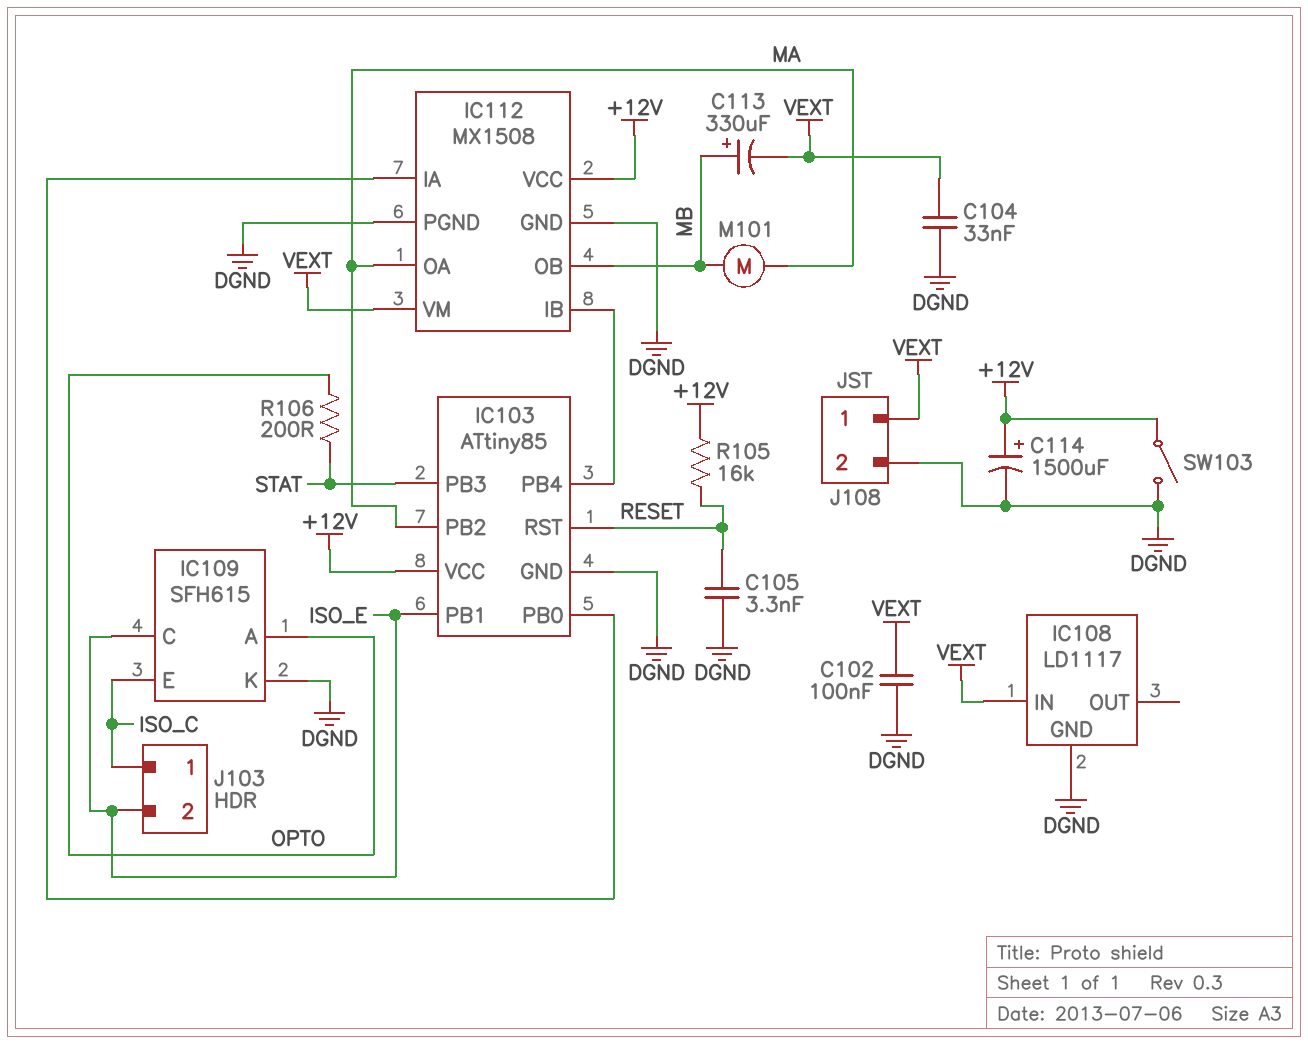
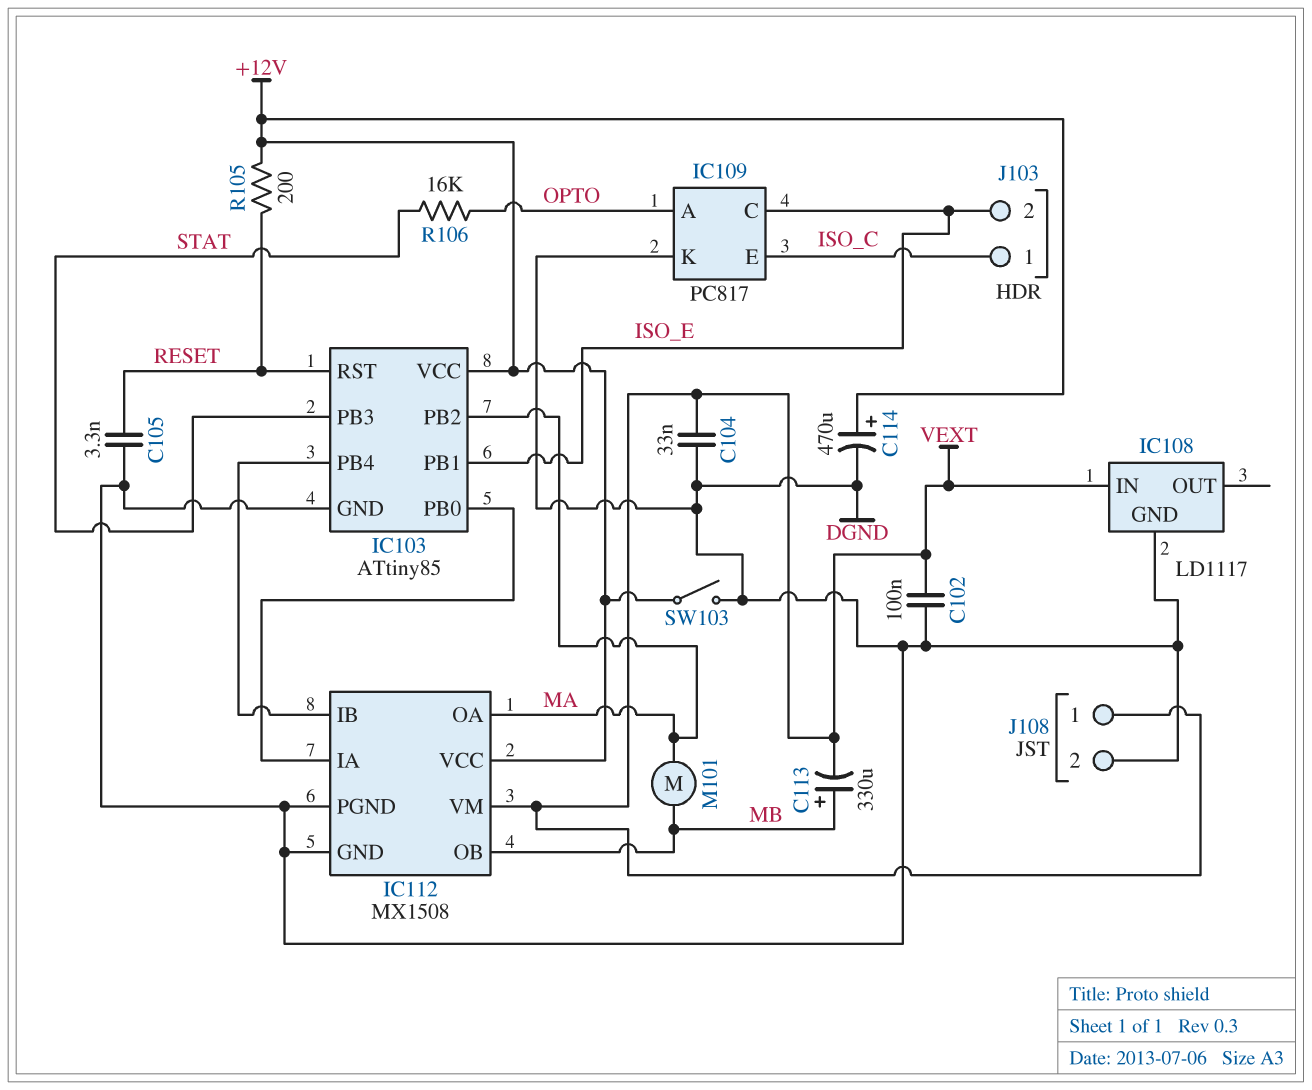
C114: 1500uF (plus +12V, minus DGND) -> 470uF (plus +12V, minus DGND)
IC109: SFH615 -> PC817
R105: 16k (+12V, RESET) -> 200 (+12V, RESET)
R106: 200 (OPTO, STAT) -> 16k (OPTO, STAT)

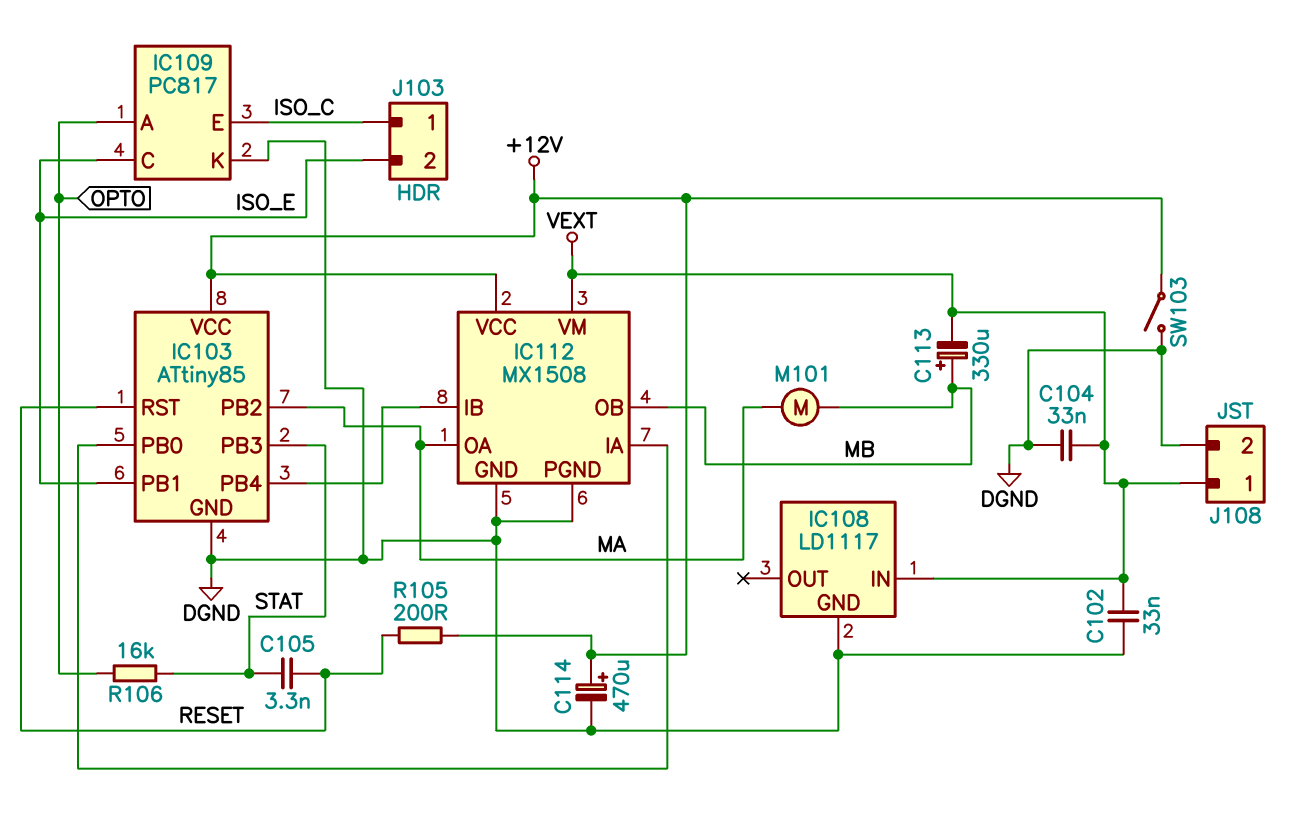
C102: 100nF (DGND, VEXT) -> 33nF (DGND, VEXT)
C105: 3.3nF (DGND, RESET) -> 3.3nF (RESET, STAT)

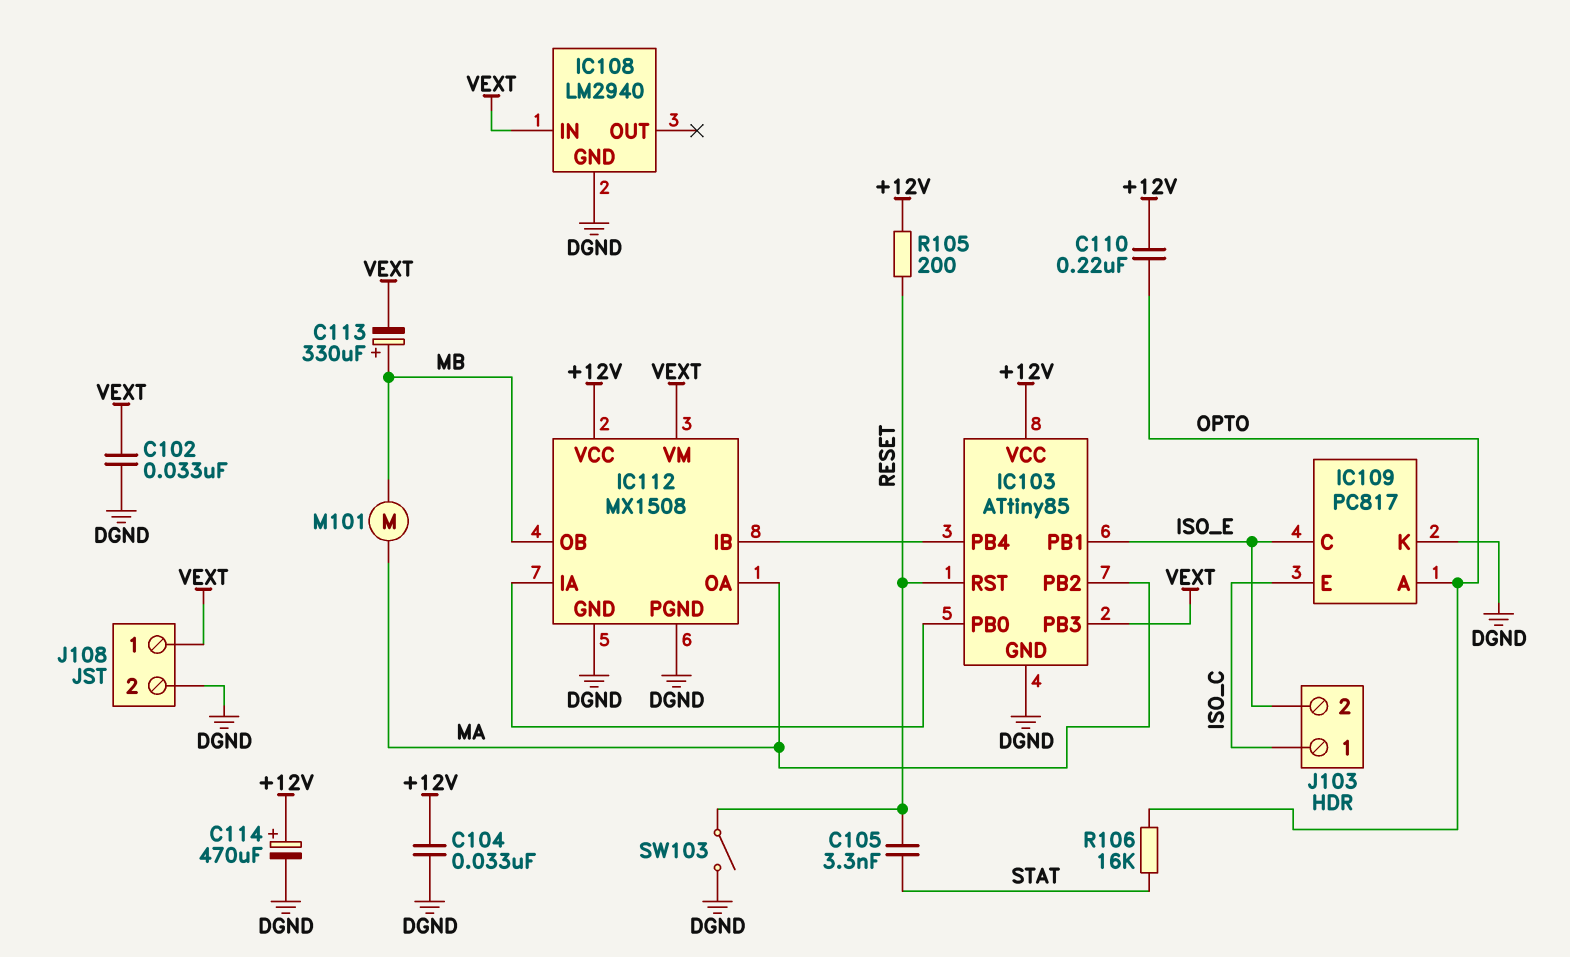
C104: 33nF (DGND, VEXT) -> 33nF (+12V, DGND)
C110: none -> 220nF (+12V, OPTO)
IC103 pin PB3: STAT -> VEXT
IC108: LD1117 -> LM2940
SW103: switch (+12V, DGND) -> switch (DGND, RESET)

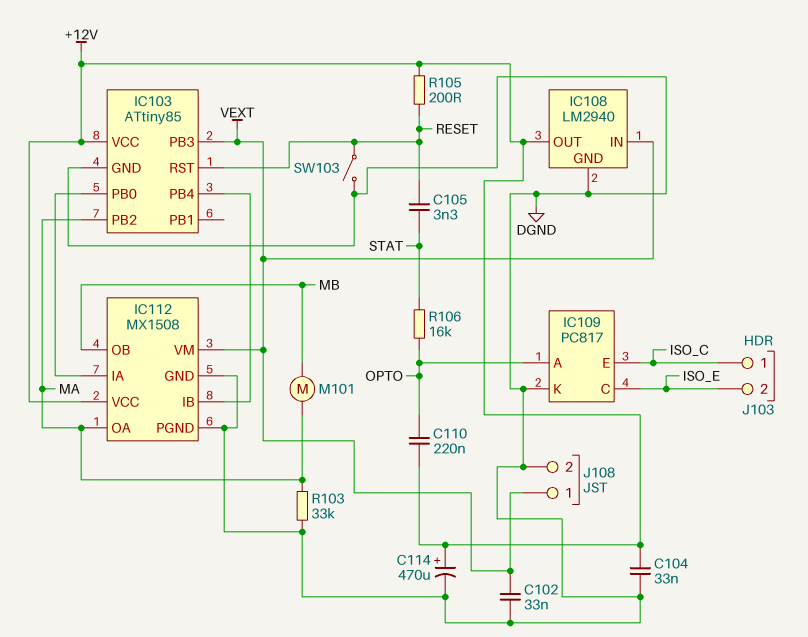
C113: 330uF (plus MB, minus VEXT) -> none
IC103 pin PB1: ISO_E -> none
IC108 pin OUT: none -> +12V
R103: none -> 33k (DGND, MA)

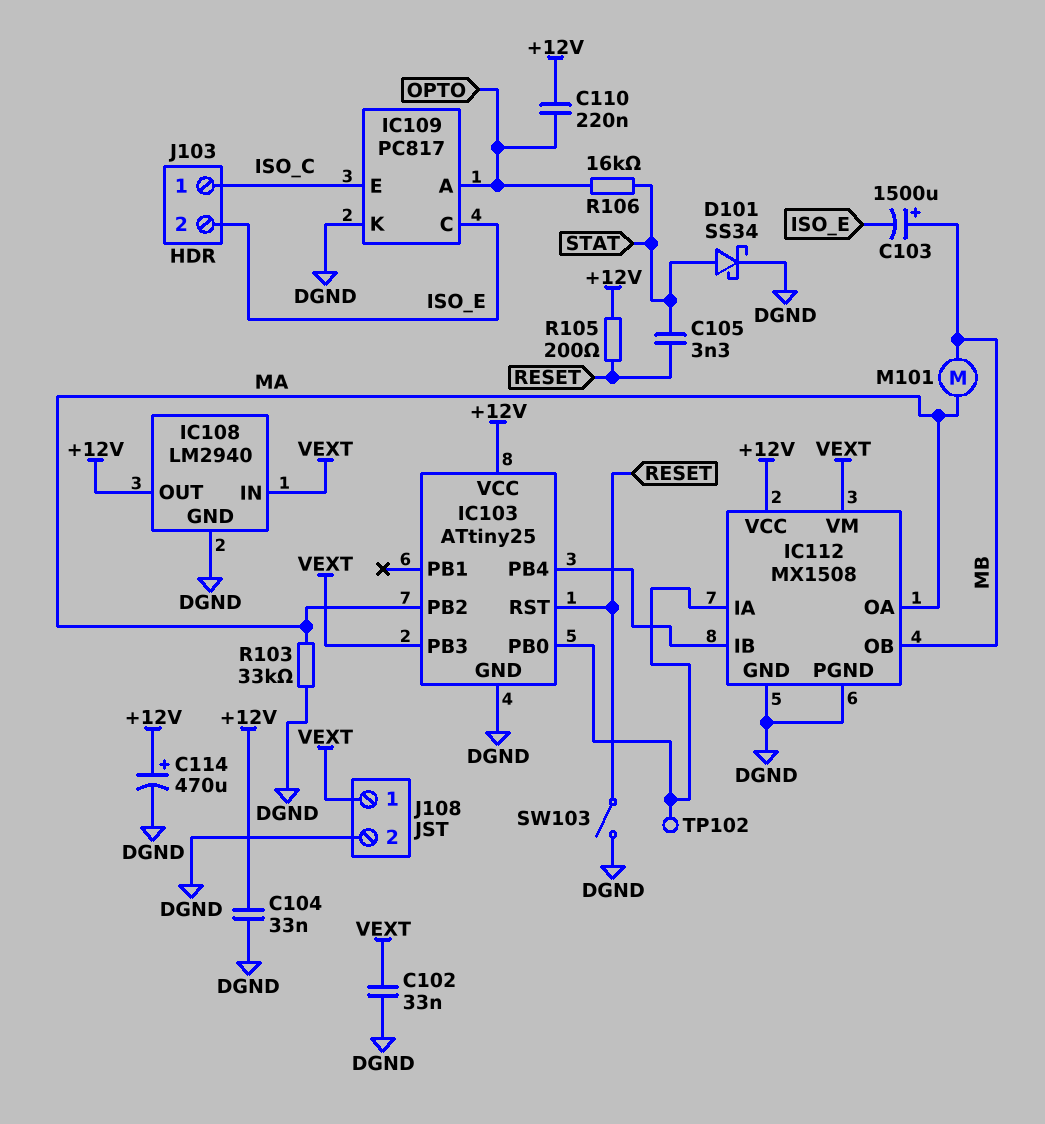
C103: none -> 1500uF (plus MB, minus ISO_E)
D101: none -> schottky SS34 (A STAT, K DGND)
IC103: ATtiny85 -> ATtiny25
TP102: none -> test point (IC103/PB0)

